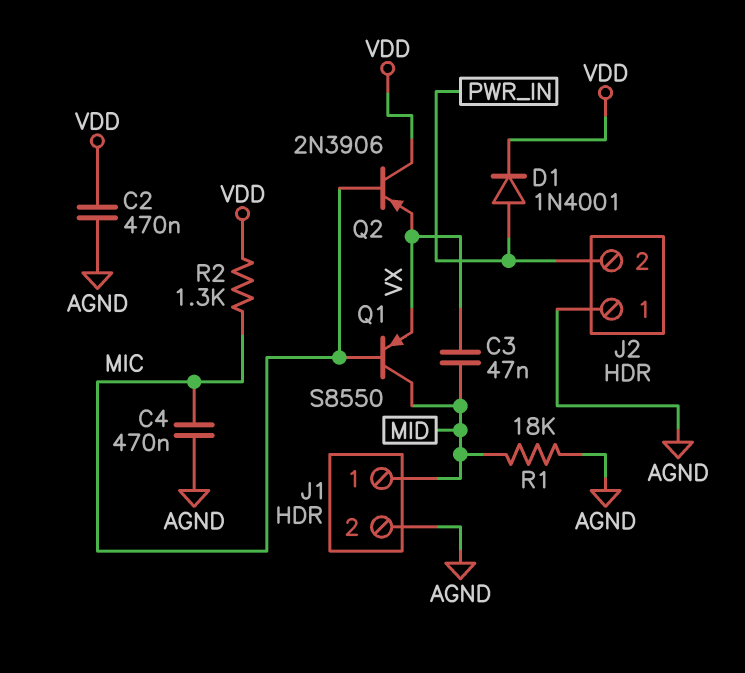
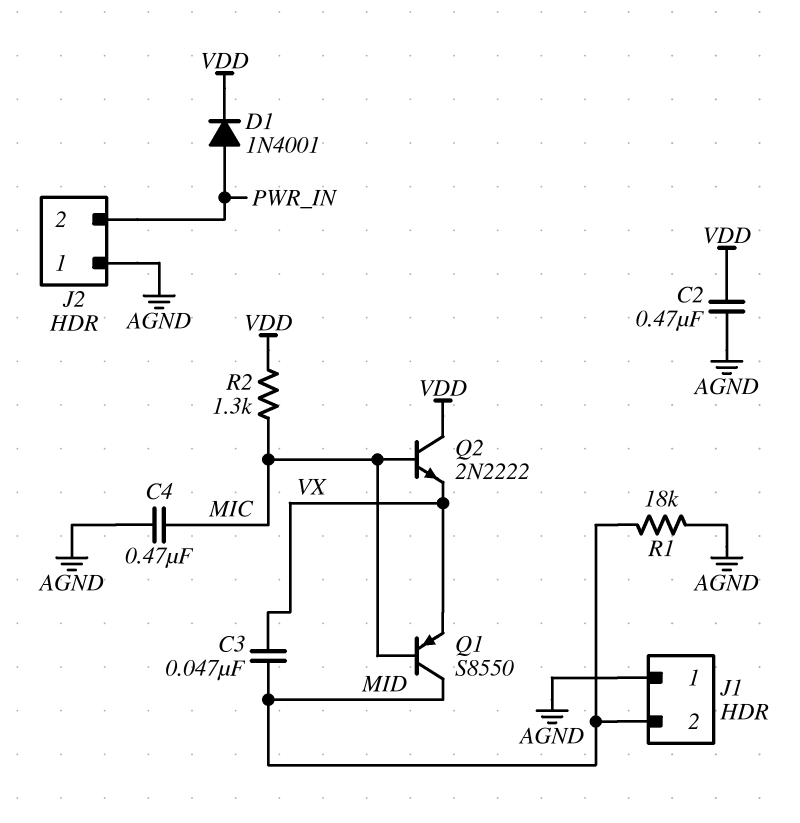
J1 pin 1: MID -> AGND
J1 pin 2: AGND -> MID
Q2: PNP 2N3906 (B MIC, C VDD, E VX) -> NPN 2N2222 (B MIC, C VDD, E VX)

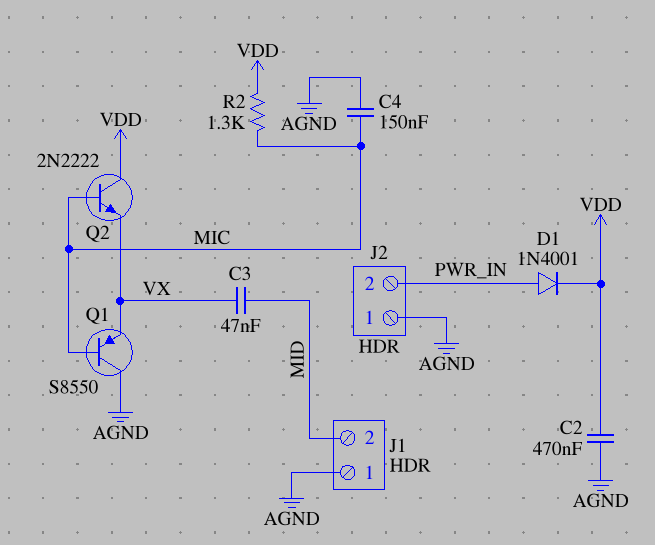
C4: 470nF (AGND, MIC) -> 150nF (AGND, MIC)
Q1: PNP S8550 (B MIC, C MID, E VX) -> PNP S8550 (B MIC, C AGND, E VX)
R1: 18k (AGND, MID) -> none

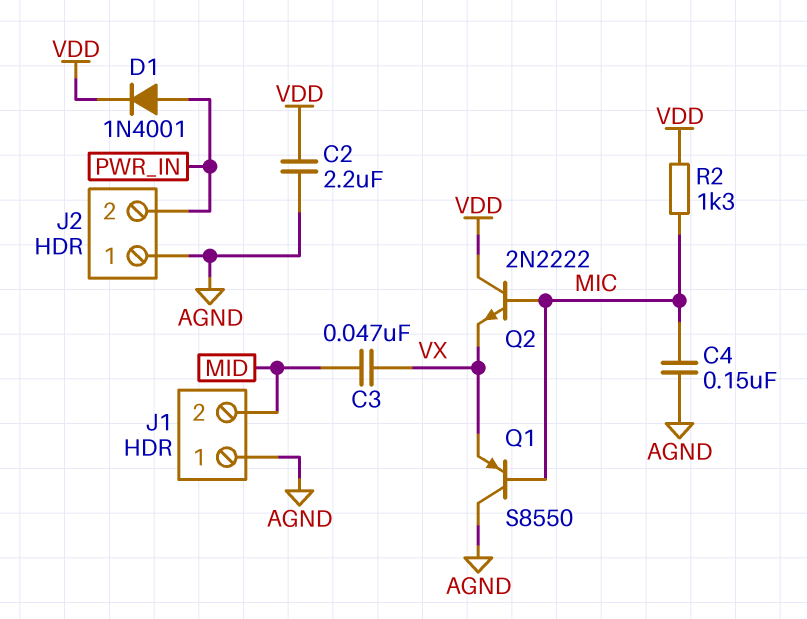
C2: 470nF (AGND, VDD) -> 2.2uF (AGND, VDD)

